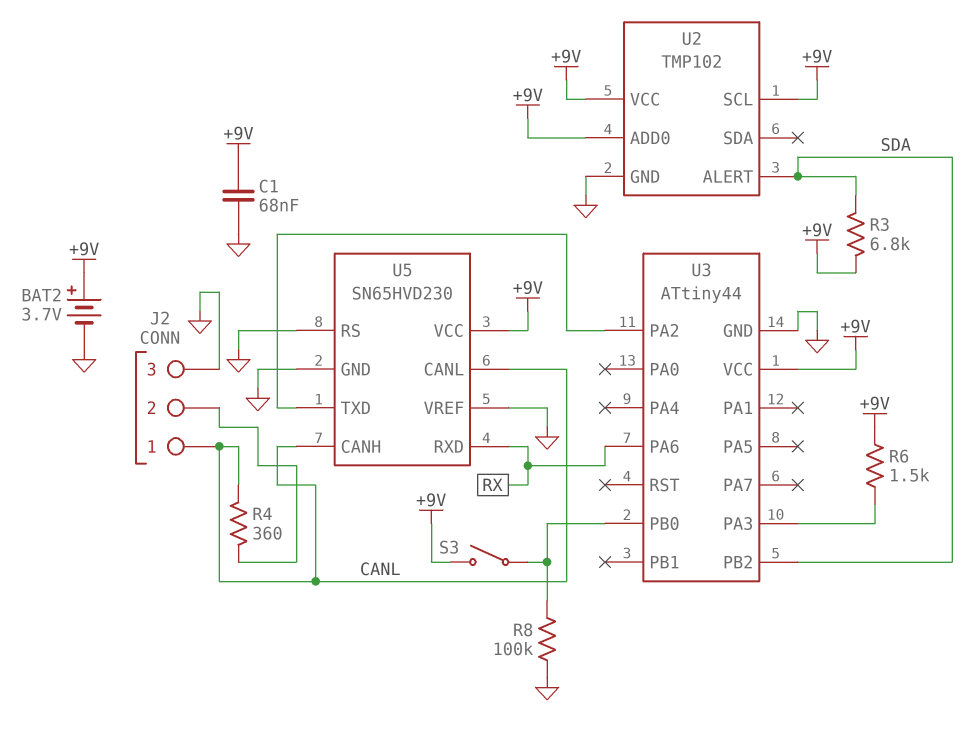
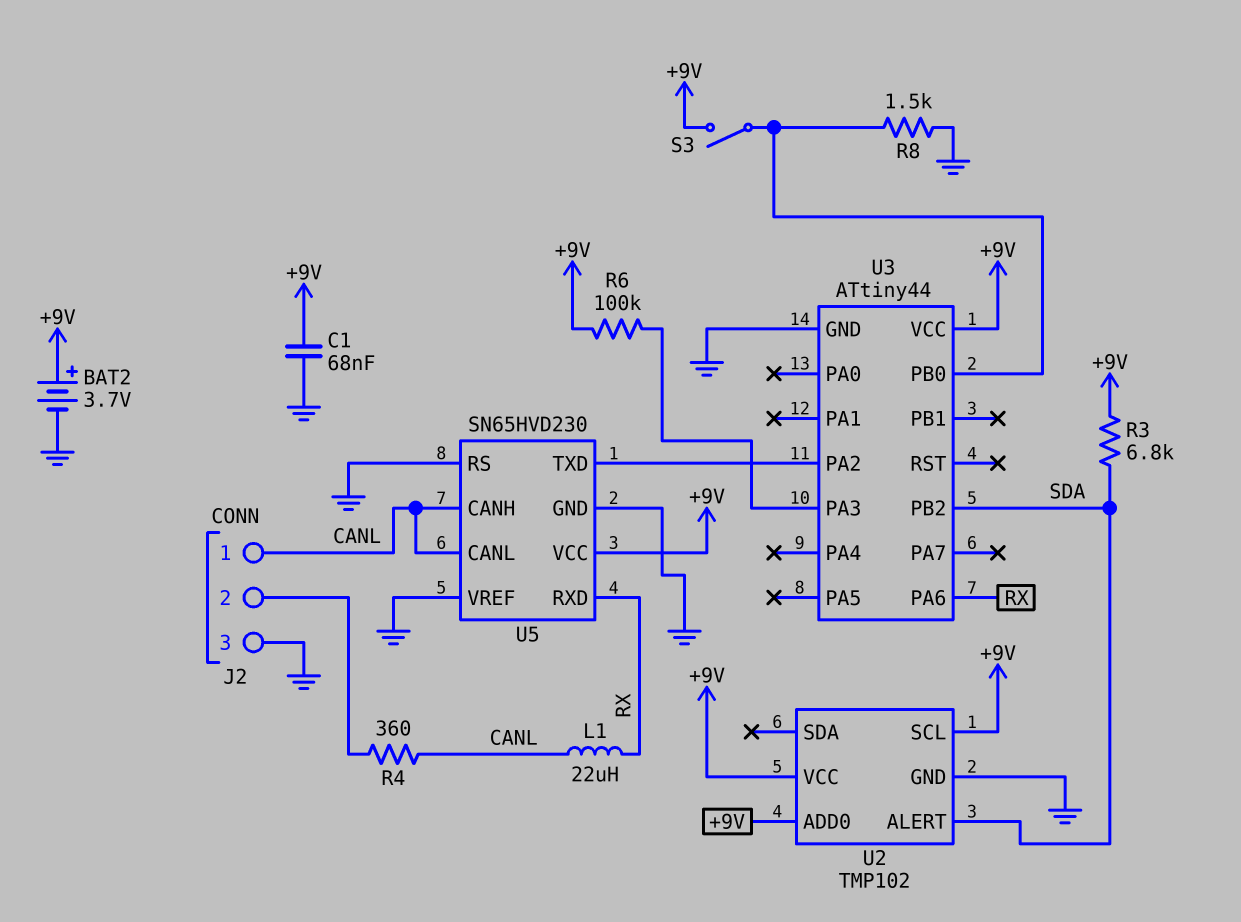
L1: none -> 22uH (CANL, RX)
R6: 1.5k (+9V, U3/PA3) -> 100k (+9V, U3/PA3)
R8: 100k (GND, U3/PB0) -> 1.5k (GND, U3/PB0)

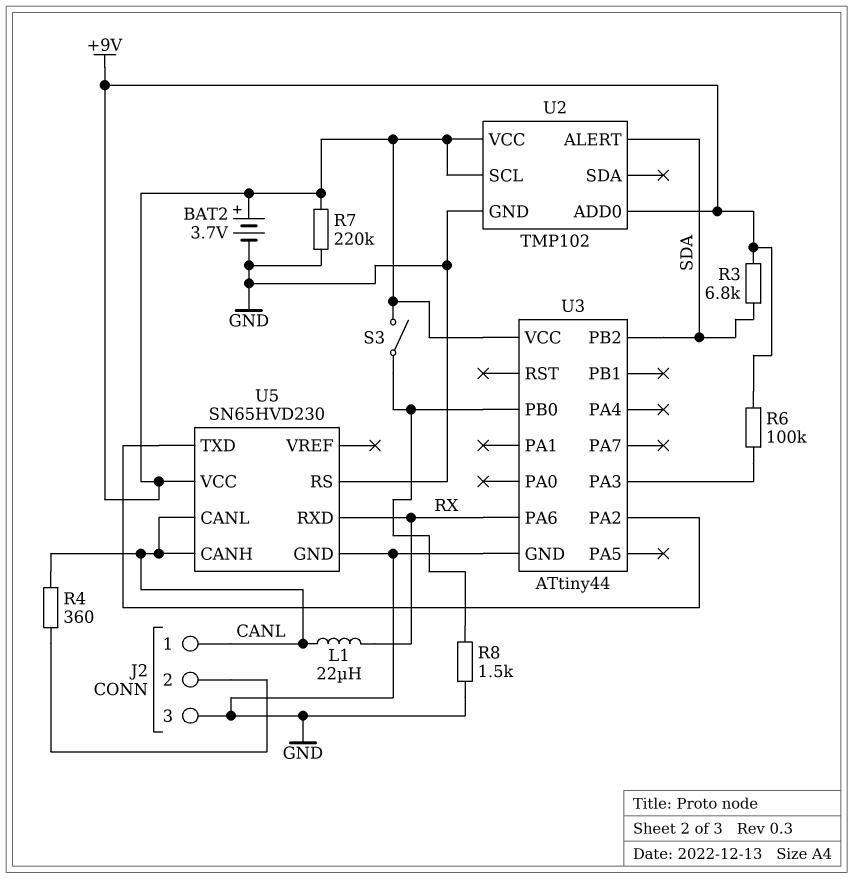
C1: 68nF (+9V, GND) -> none
R7: none -> 220k (+9V, GND)
U5 pin VREF: GND -> none

